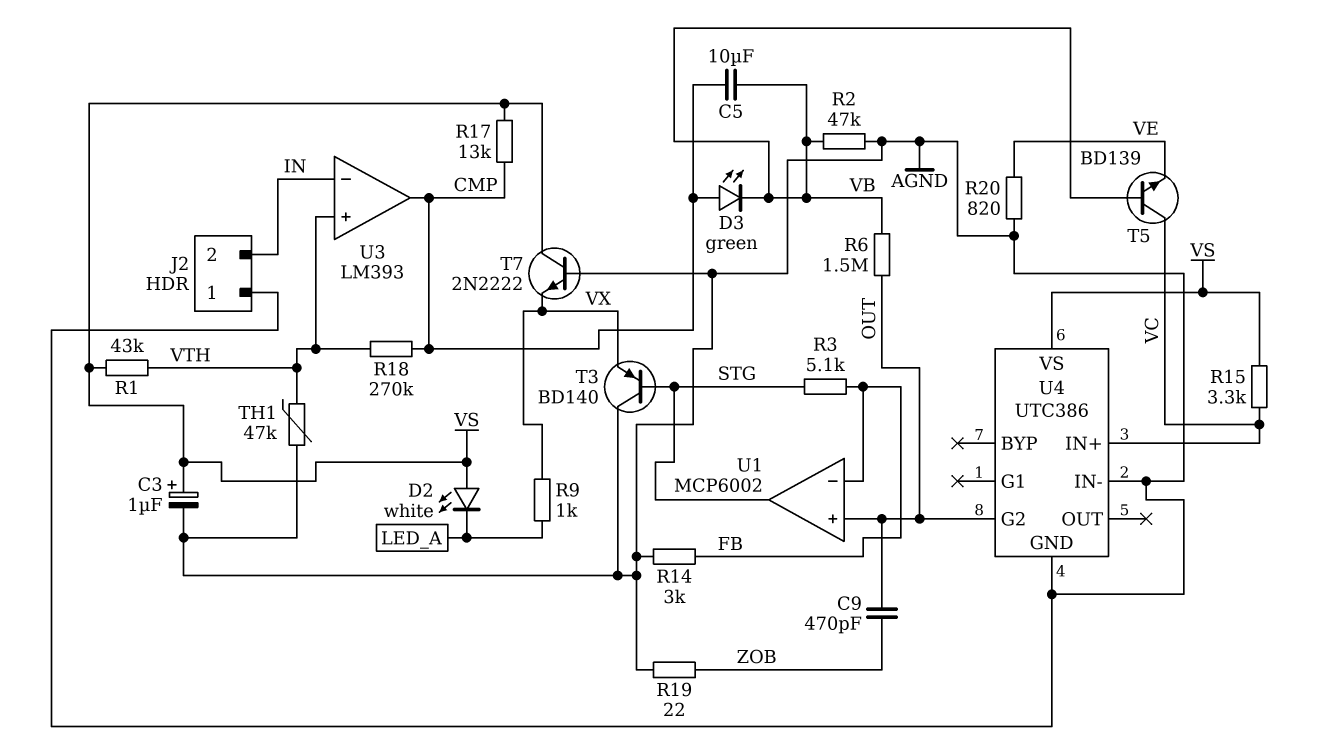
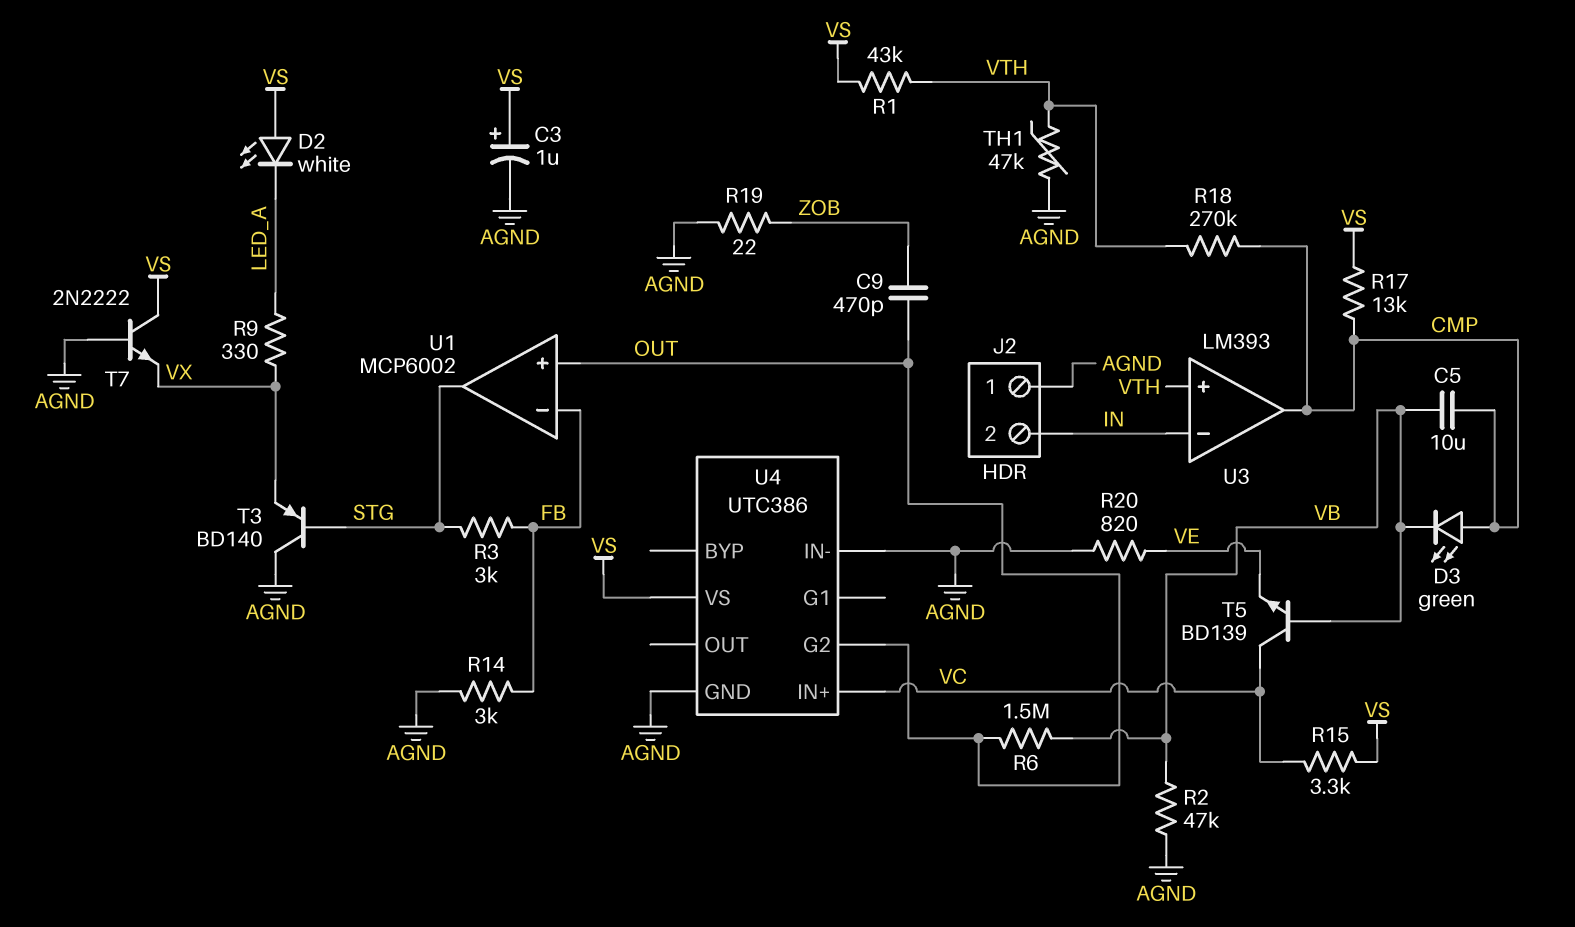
R3: 5.1k (FB, STG) -> 3k (FB, STG)
R9: 1k (LED_A, VX) -> 330 (LED_A, VX)

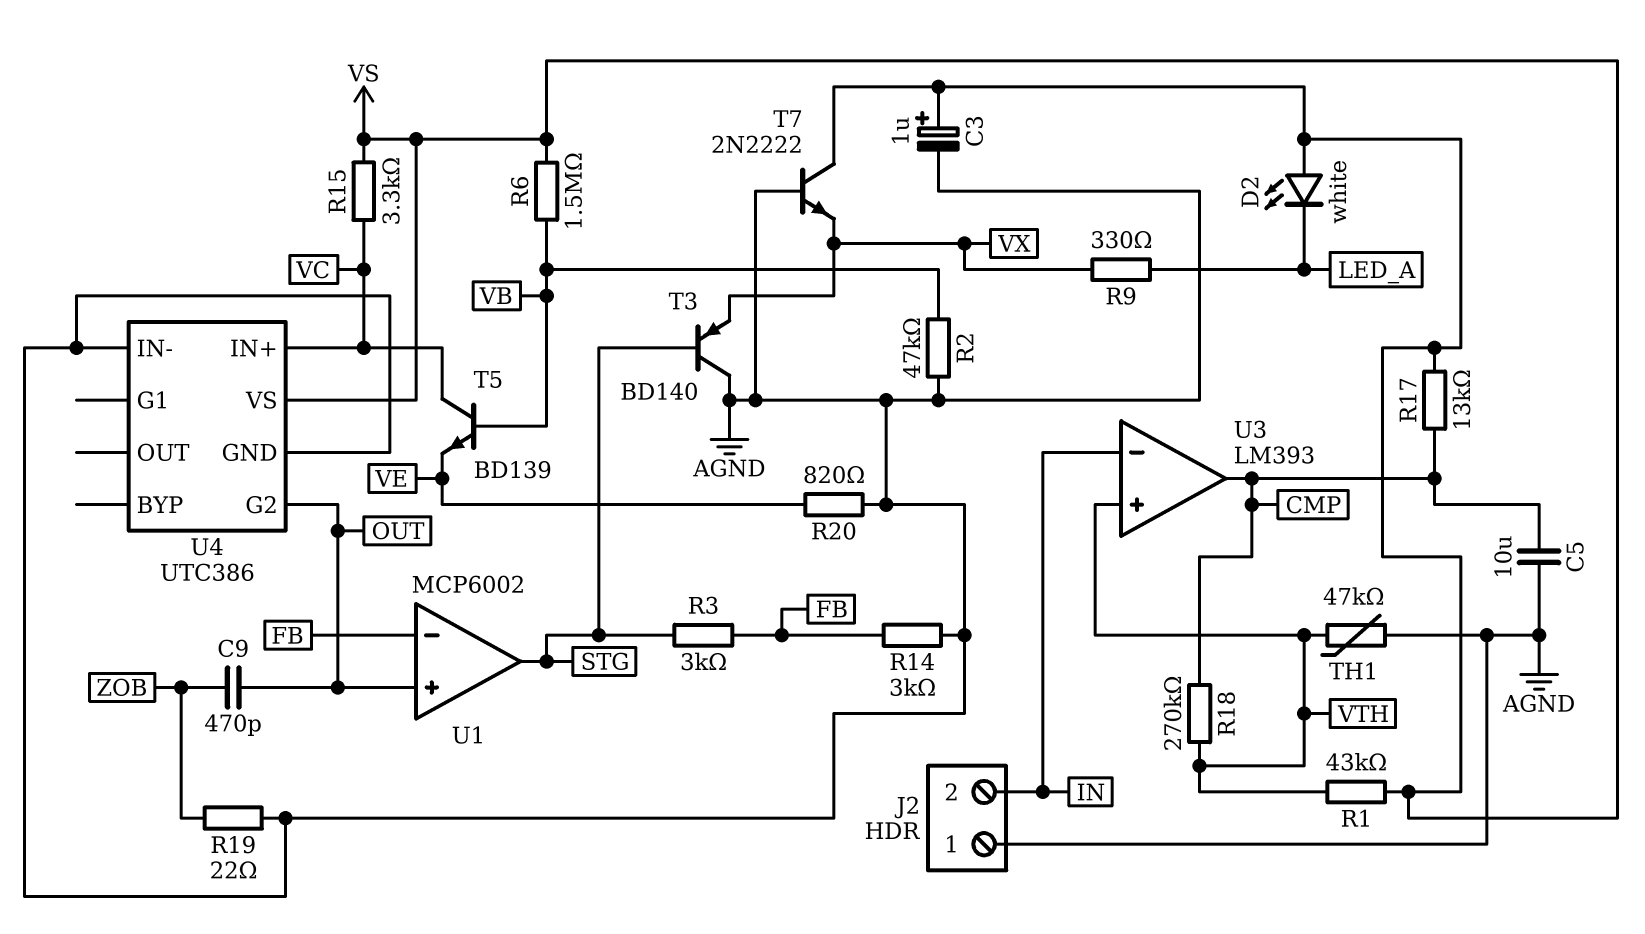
C5: 10uF (CMP, VB) -> 10uF (AGND, CMP)
D3: LED green (A CMP, K VB) -> none
R6: 1.5M (OUT, VB) -> 1.5M (VB, VS)

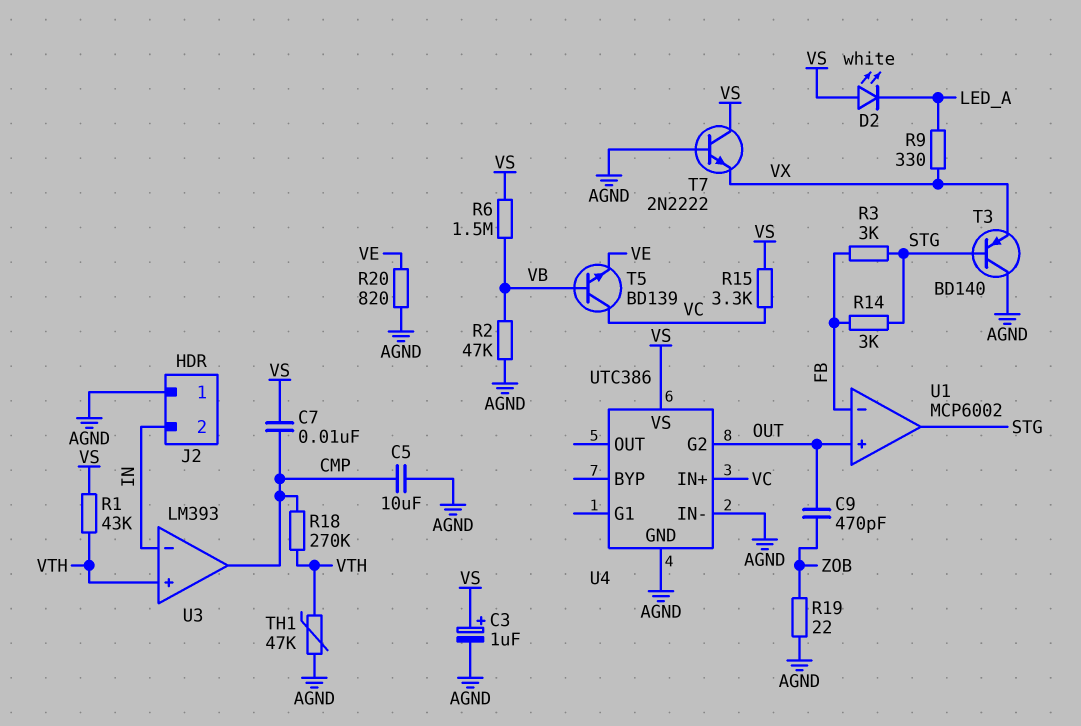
C7: none -> 10nF (CMP, VS)
R14: 3k (AGND, FB) -> 3k (FB, STG)
R17: 13k (CMP, VS) -> none

